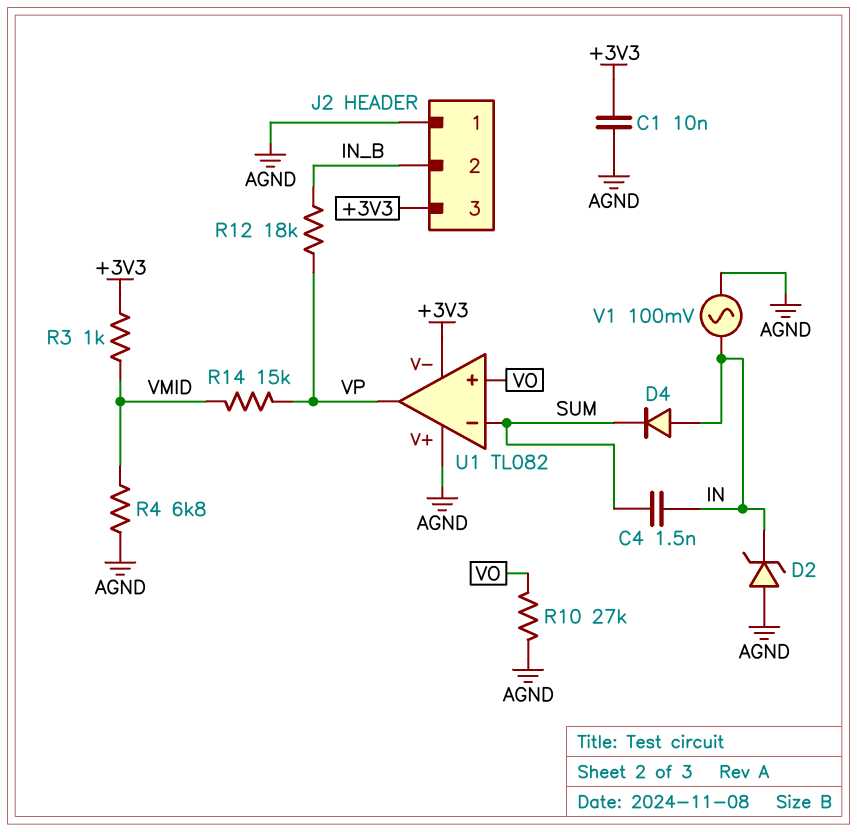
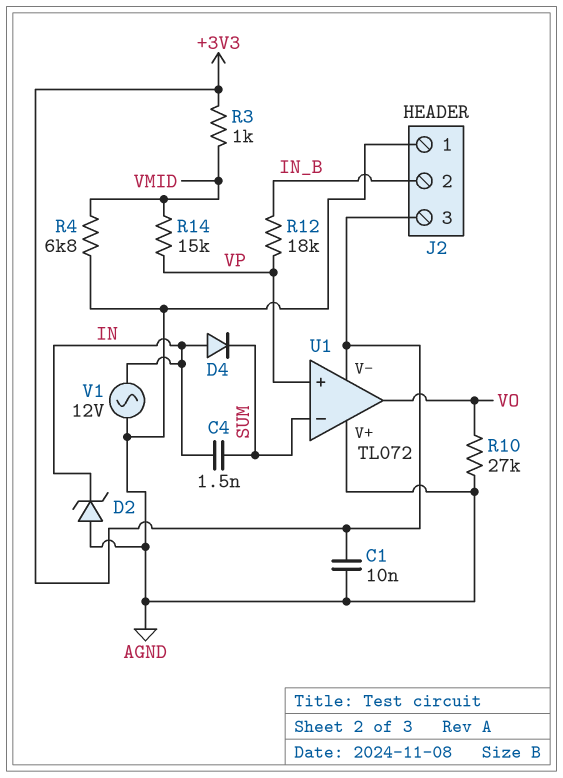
U1: TL082 -> TL072
U1 pin in+: VO -> VP
U1 pin out: VP -> VO
V1: AC 100mV (AGND, IN) -> AC 12V (AGND, IN)

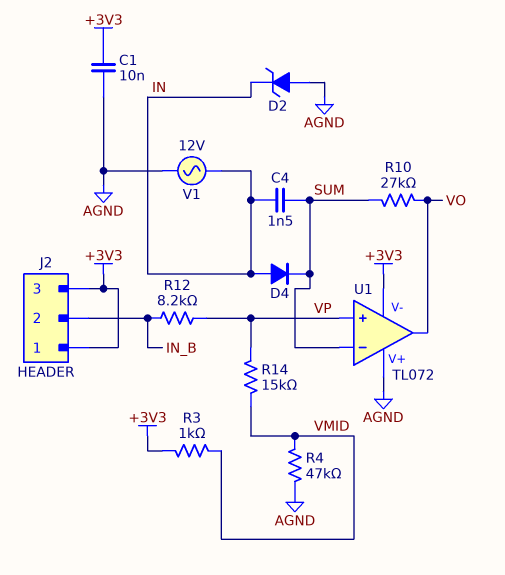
J2 pin 1: AGND -> +3V3
R4: 6.8k (AGND, VMID) -> 47k (AGND, VMID)
R10: 27k (AGND, VO) -> 27k (SUM, VO)
R12: 18k (IN_B, VP) -> 8.2k (IN_B, VP)

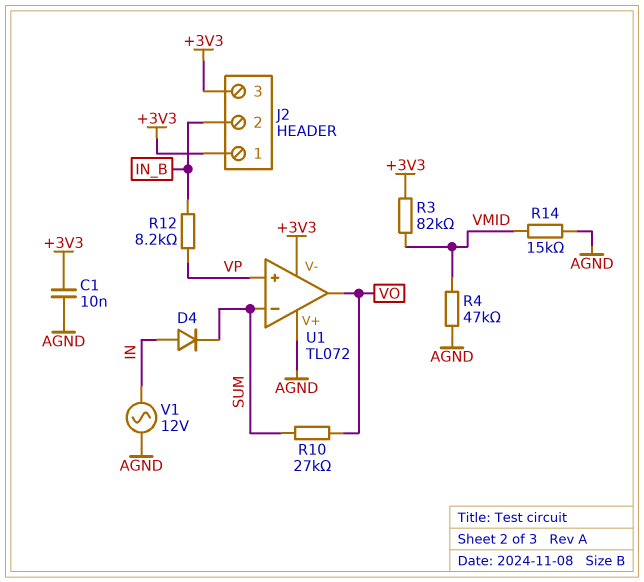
C4: 1.5nF (IN, SUM) -> none
D2: zener (A AGND, K IN) -> none
R3: 1k (+3V3, VMID) -> 82k (+3V3, VMID)
R14: 15k (VMID, VP) -> 15k (AGND, VMID)

